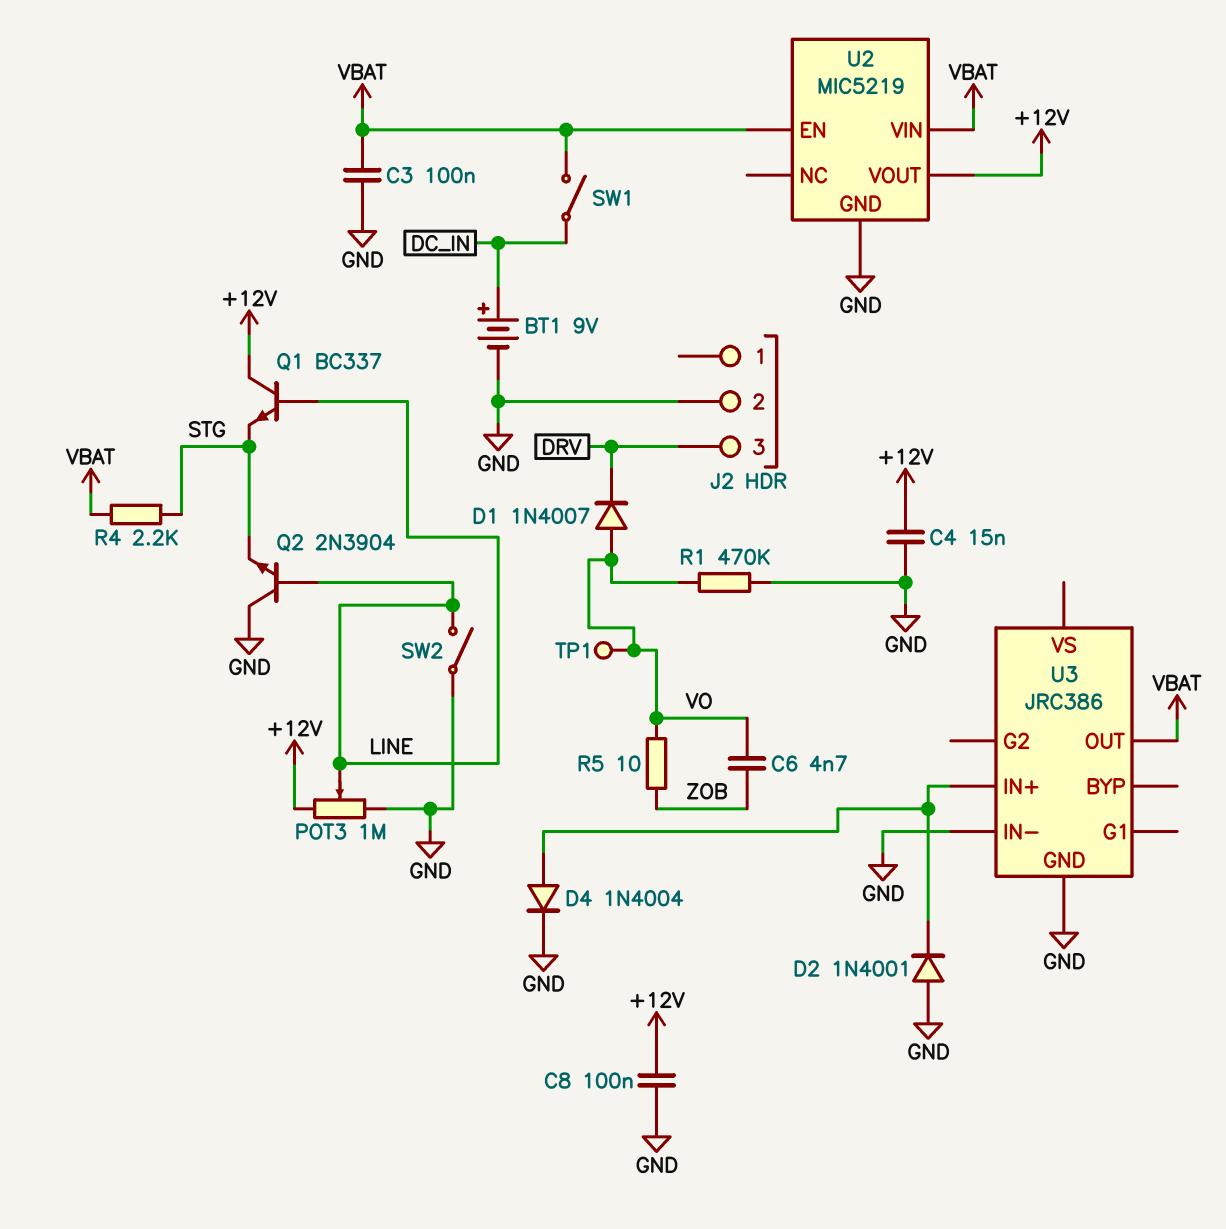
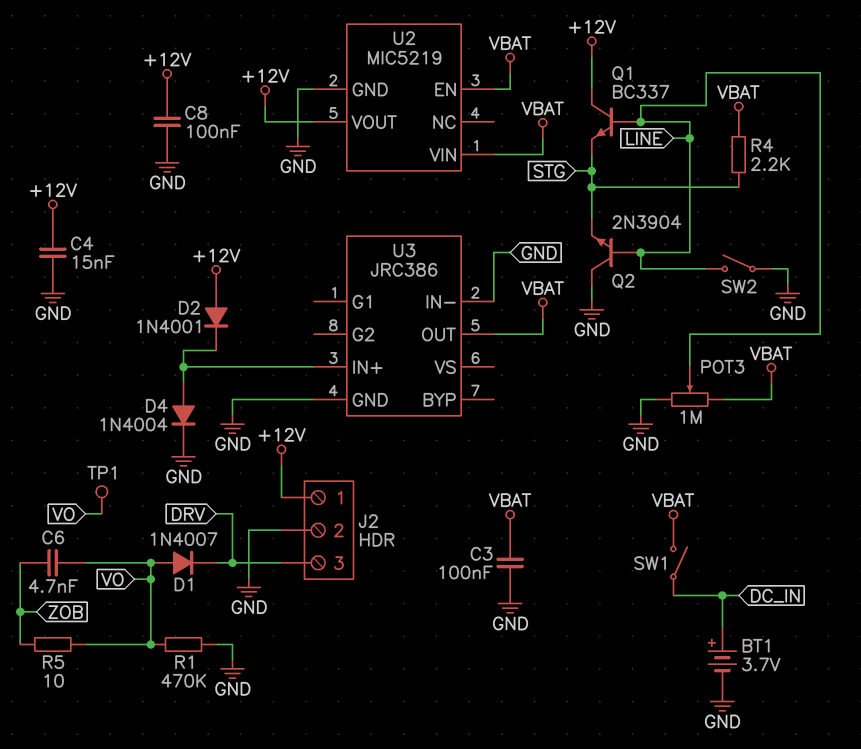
BT1: 9V (plus DC_IN, minus GND) -> 3.7V (plus DC_IN, minus GND)
D2: diode 1N4001 (A GND, K U3/IN+) -> diode 1N4001 (A +12V, K U3/IN+)
J2 pin 1: none -> +12V
POT3: 1M (+12V, GND, wiper LINE) -> 1M (GND, VBAT, wiper LINE)

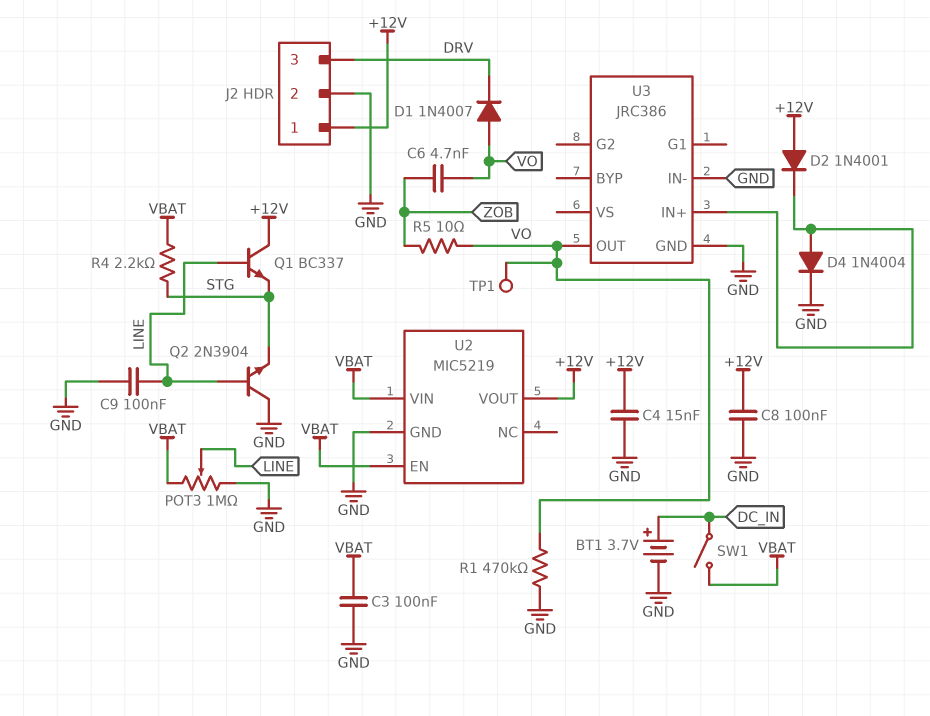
C9: none -> 100nF (GND, LINE)
SW2: switch (GND, LINE) -> none
U3 pin OUT: VBAT -> VO

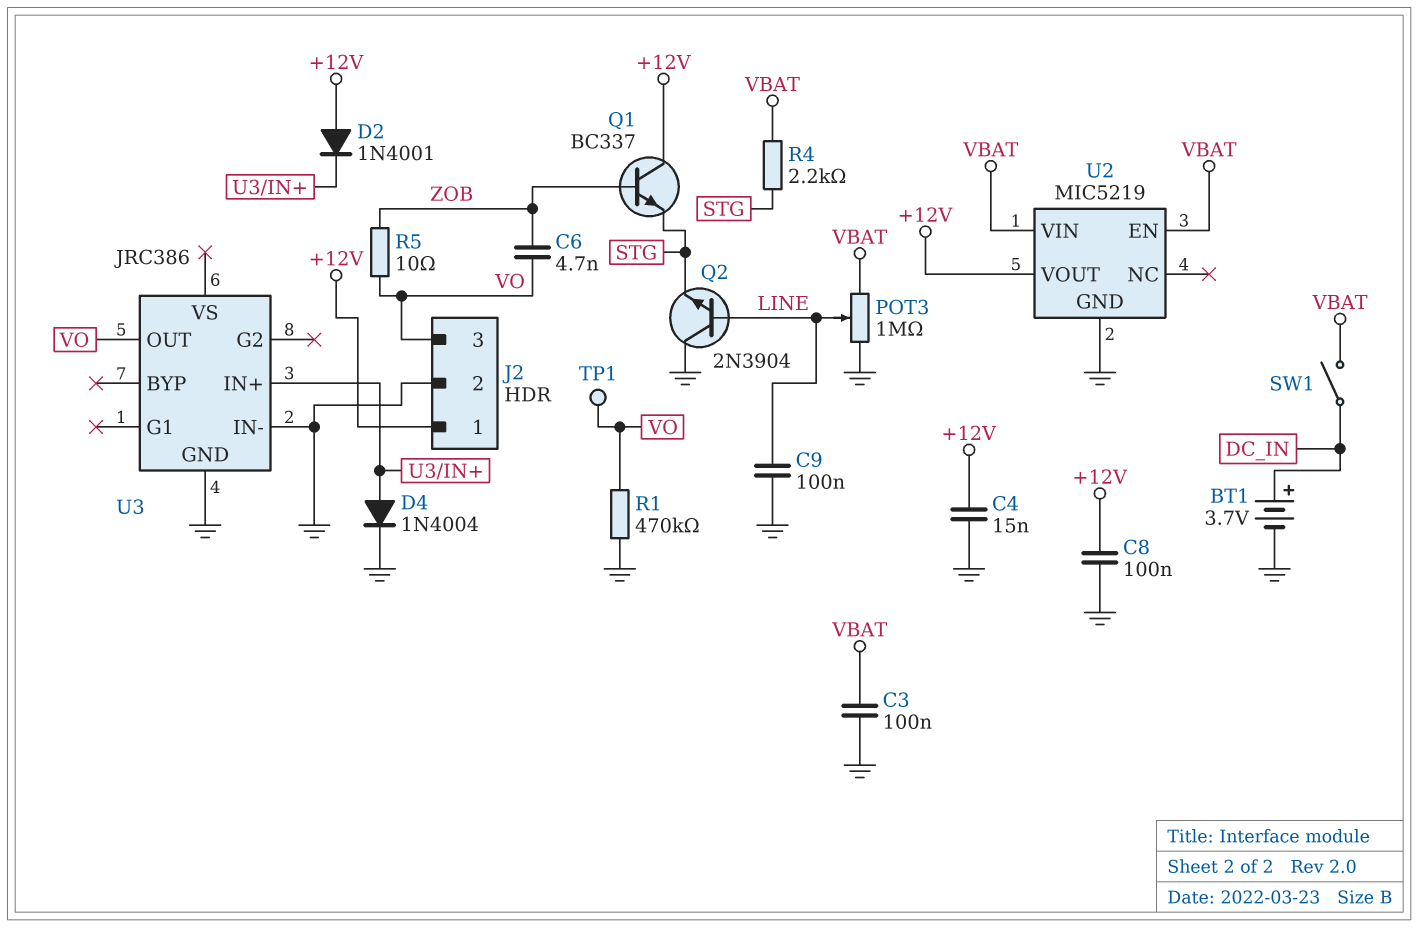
D1: diode 1N4007 (A VO, K DRV) -> none
J2 pin 3: DRV -> VO
Q1: NPN BC337 (B LINE, C +12V, E STG) -> NPN BC337 (B ZOB, C +12V, E STG)

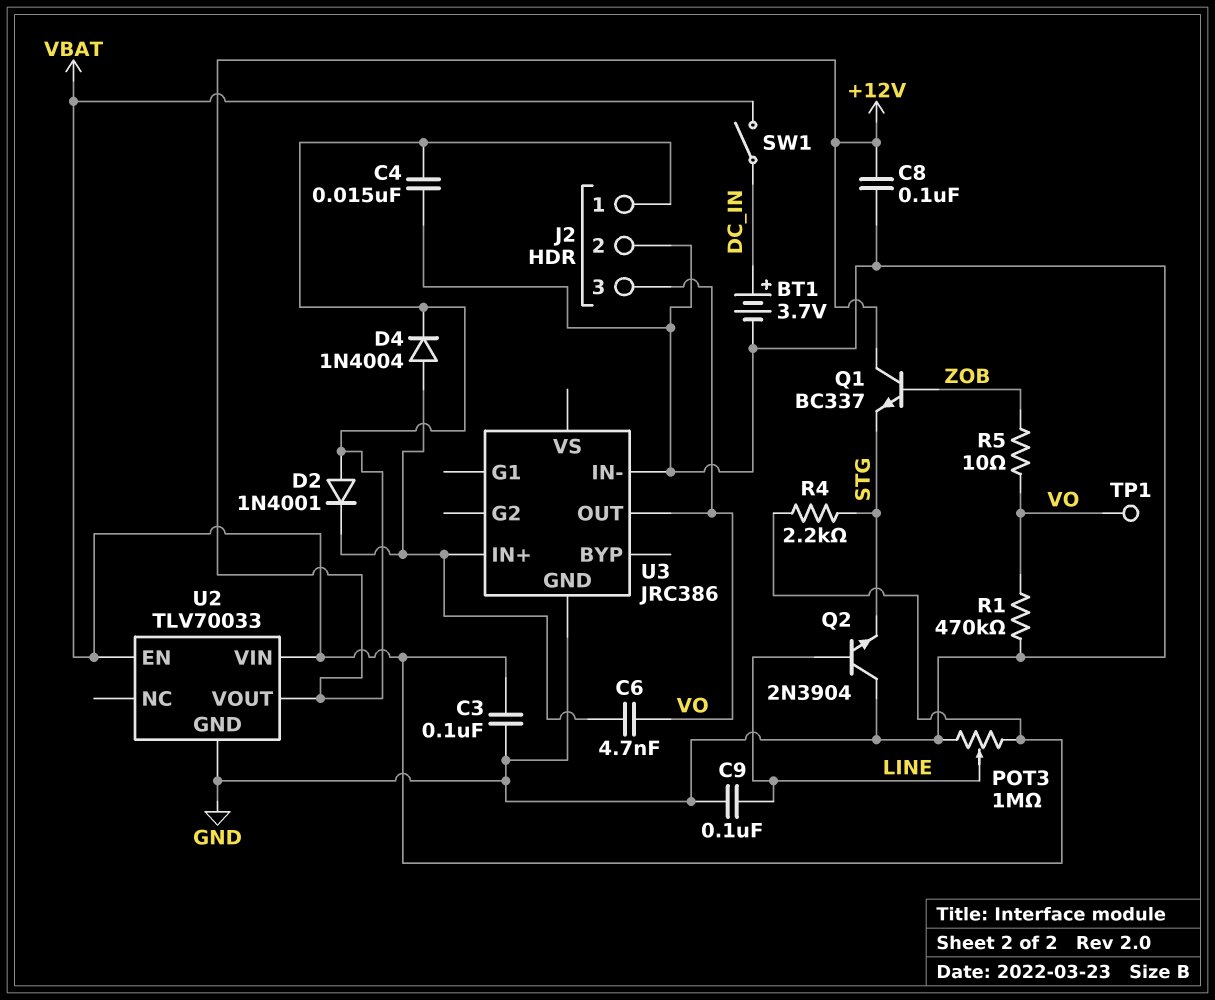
C6: 4.7nF (VO, ZOB) -> 4.7nF (U3/IN+, VO)
D4: diode 1N4004 (A U3/IN+, K GND) -> diode 1N4004 (A U3/IN+, K +12V)
U2: MIC5219 -> TLV70033

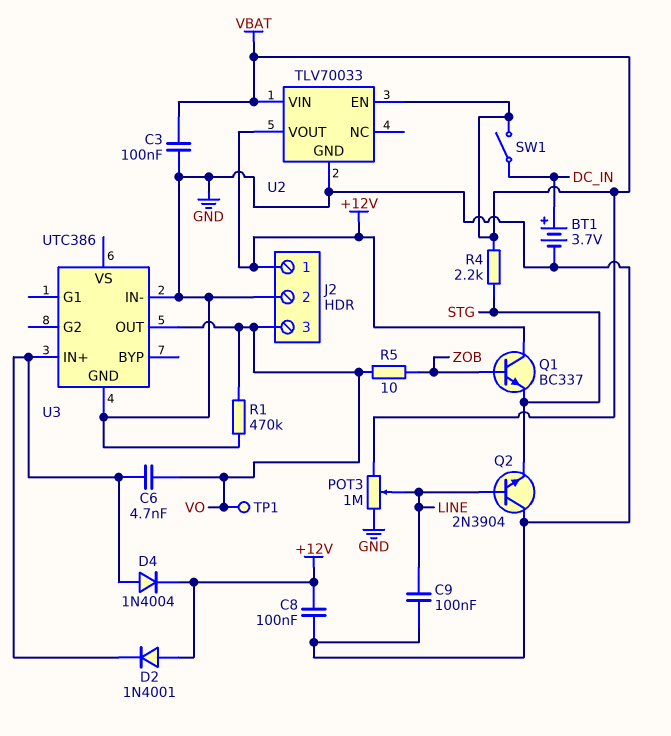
C4: 15nF (+12V, GND) -> none
U3: JRC386 -> UTC386

